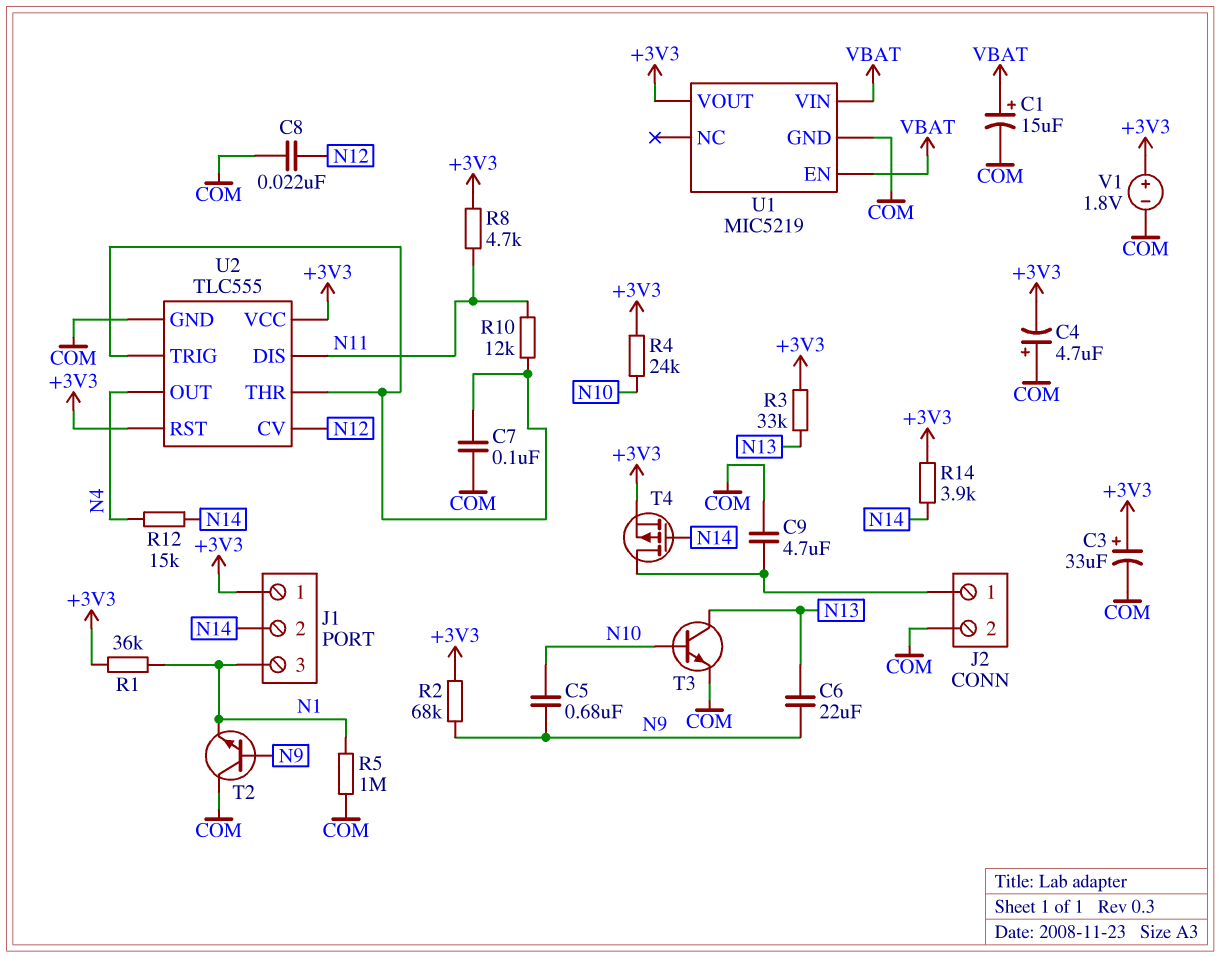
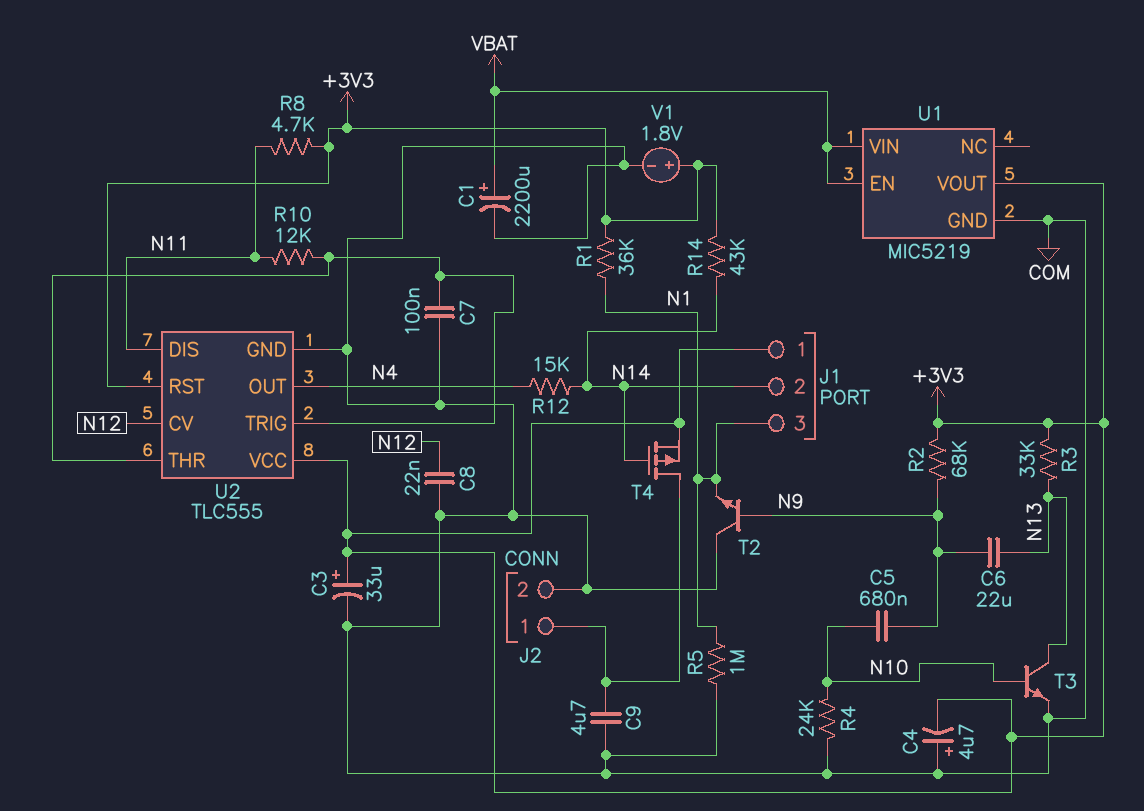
C1: 15uF (plus VBAT, minus COM) -> 2200uF (plus VBAT, minus COM)
R4: 24k (+3V3, N10) -> 24k (COM, N10)
R14: 3.9k (+3V3, N14) -> 43k (+3V3, N14)

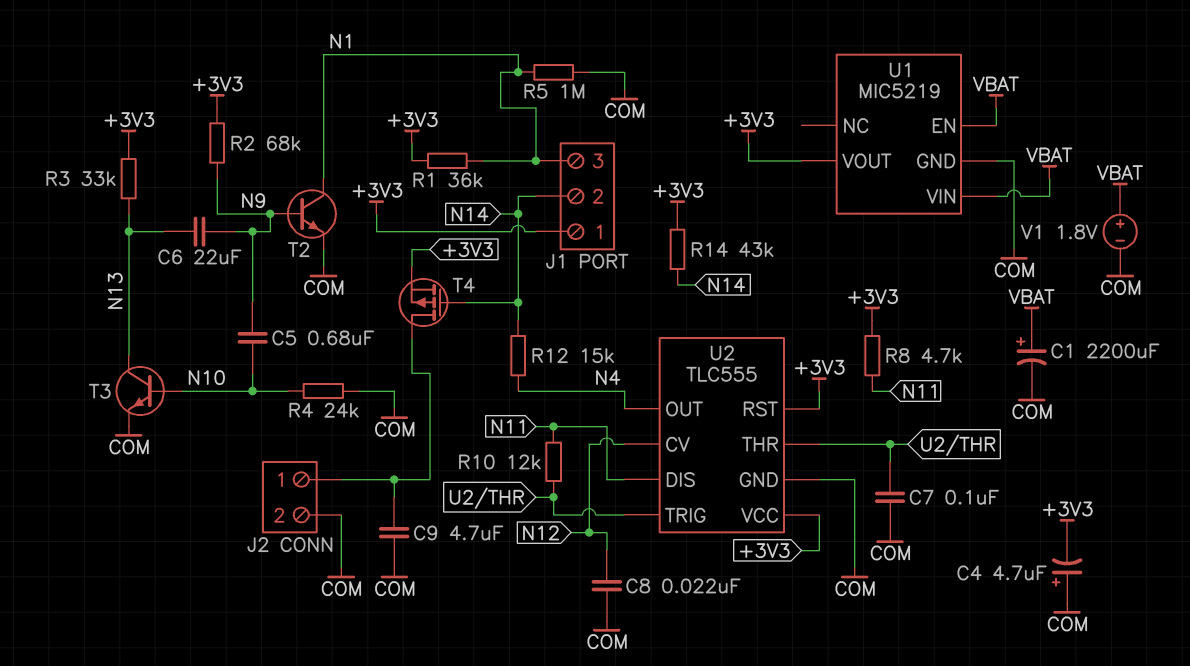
C3: 33uF (plus +3V3, minus COM) -> none
T2: NPN (B N9, C COM, E N1) -> NPN (B N9, C N1, E COM)
V1: 1.8V (plus +3V3, minus COM) -> 1.8V (plus VBAT, minus COM)

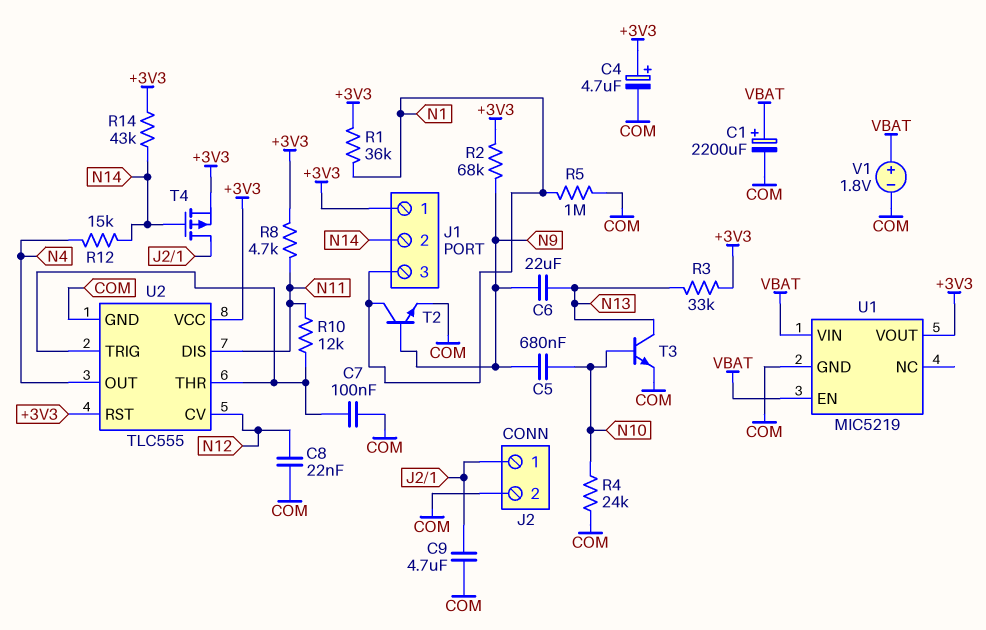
C4: 4.7uF (plus COM, minus +3V3) -> 4.7uF (plus +3V3, minus COM)

